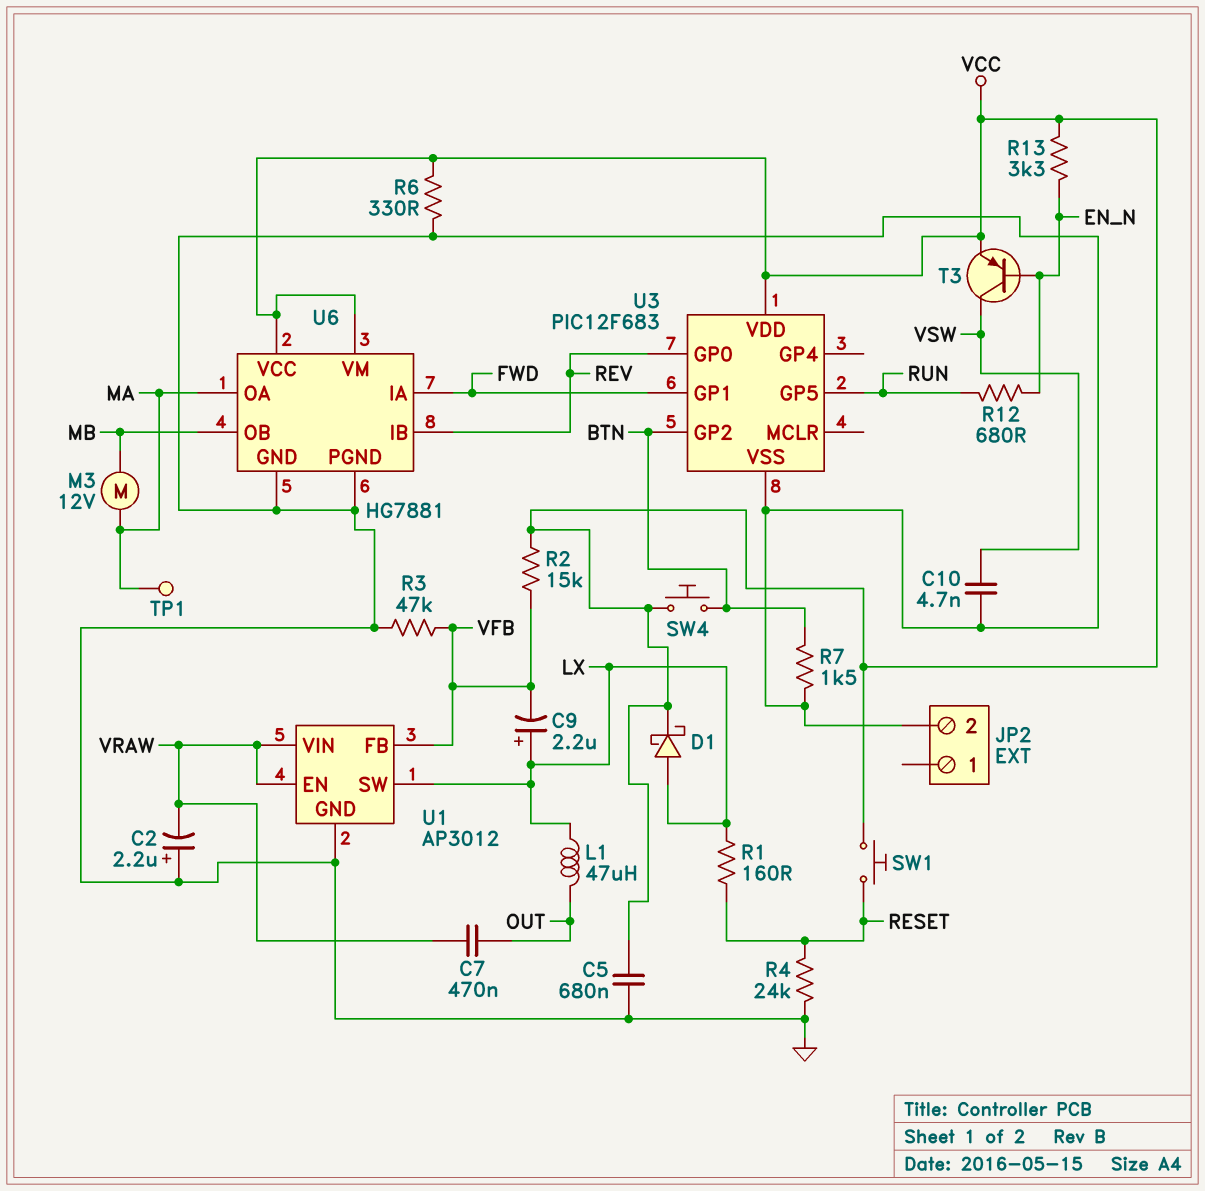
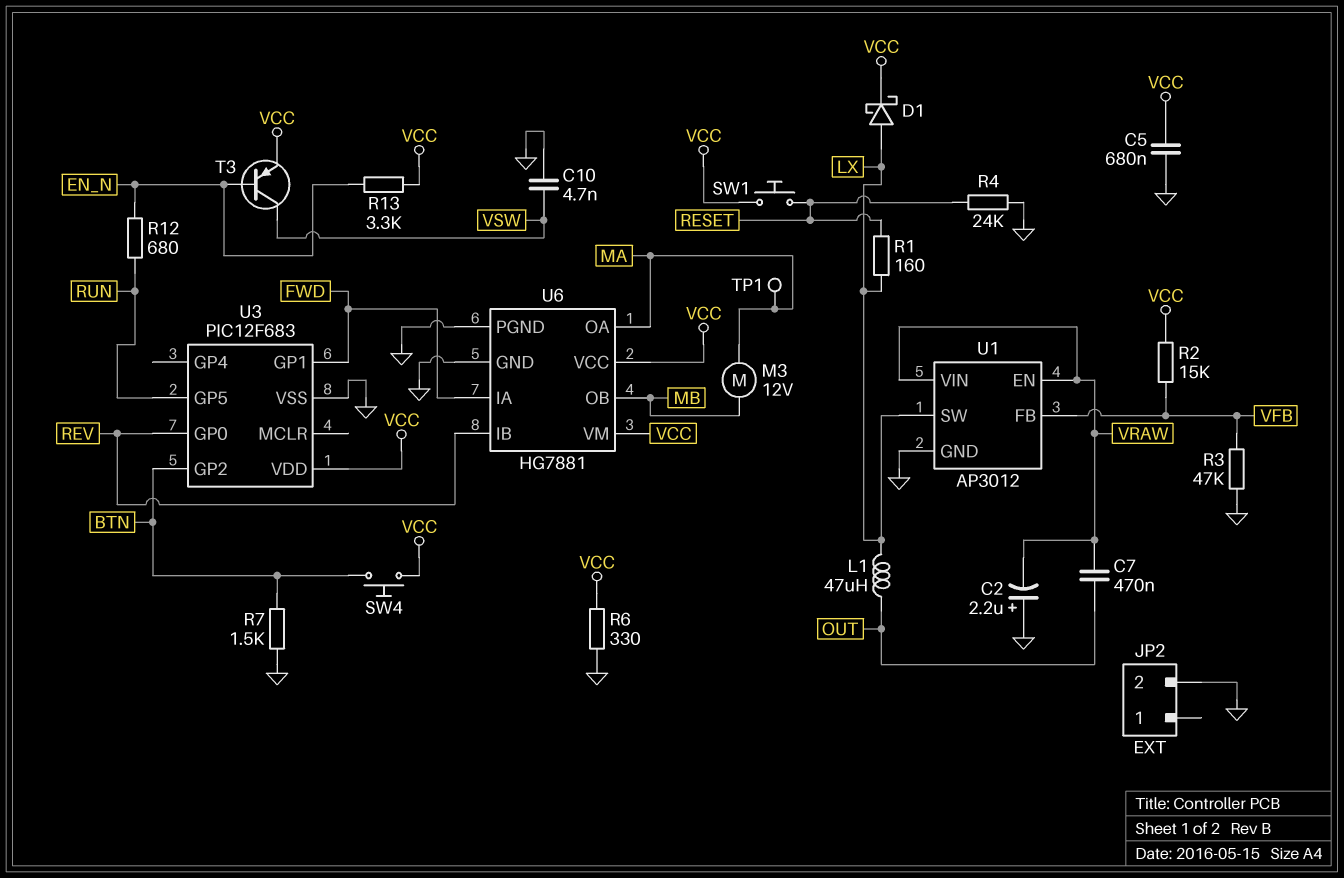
C9: 2.2uF (plus LX, minus VFB) -> none

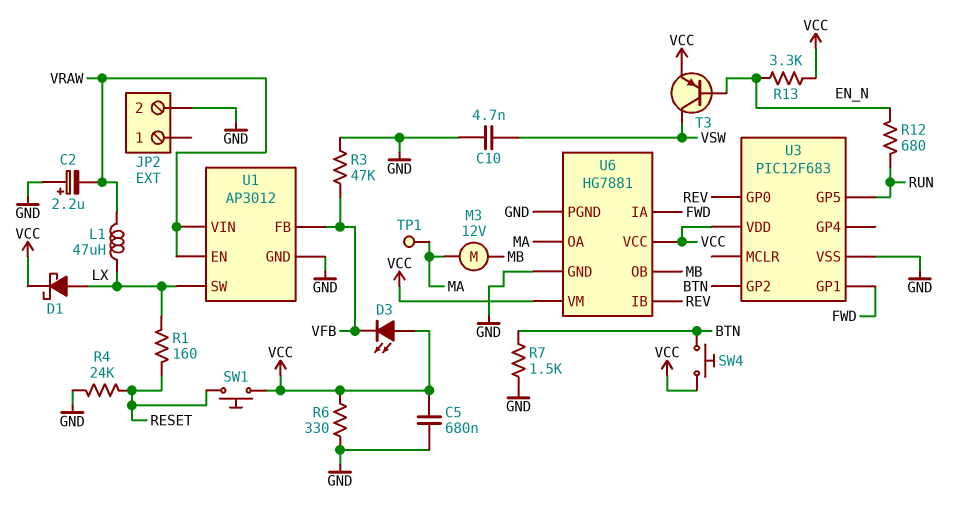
C7: 470nF (OUT, VRAW) -> none
D3: none -> LED (A VCC, K VFB)
L1: 47uH (LX, OUT) -> 47uH (LX, VRAW)
R2: 15k (VCC, VFB) -> none

